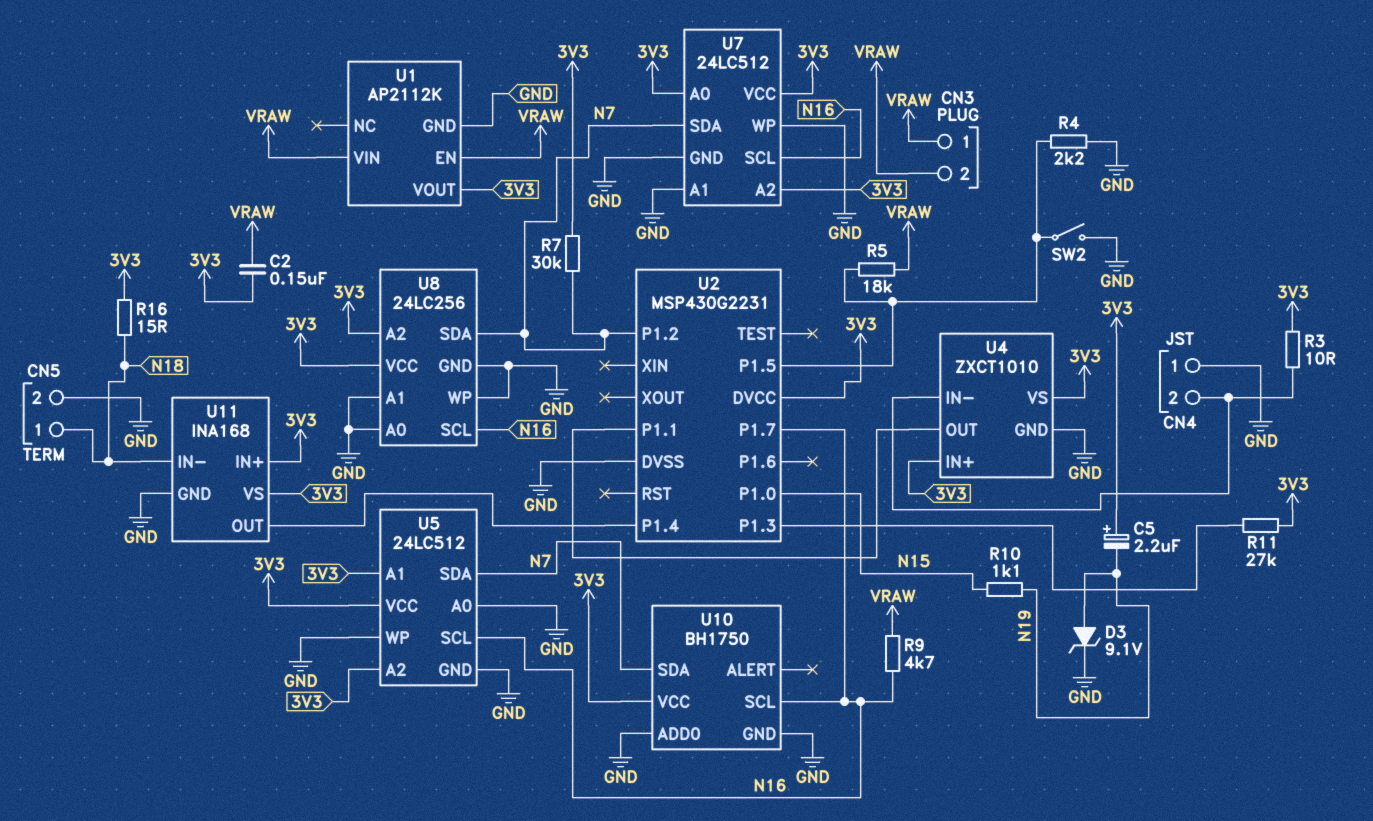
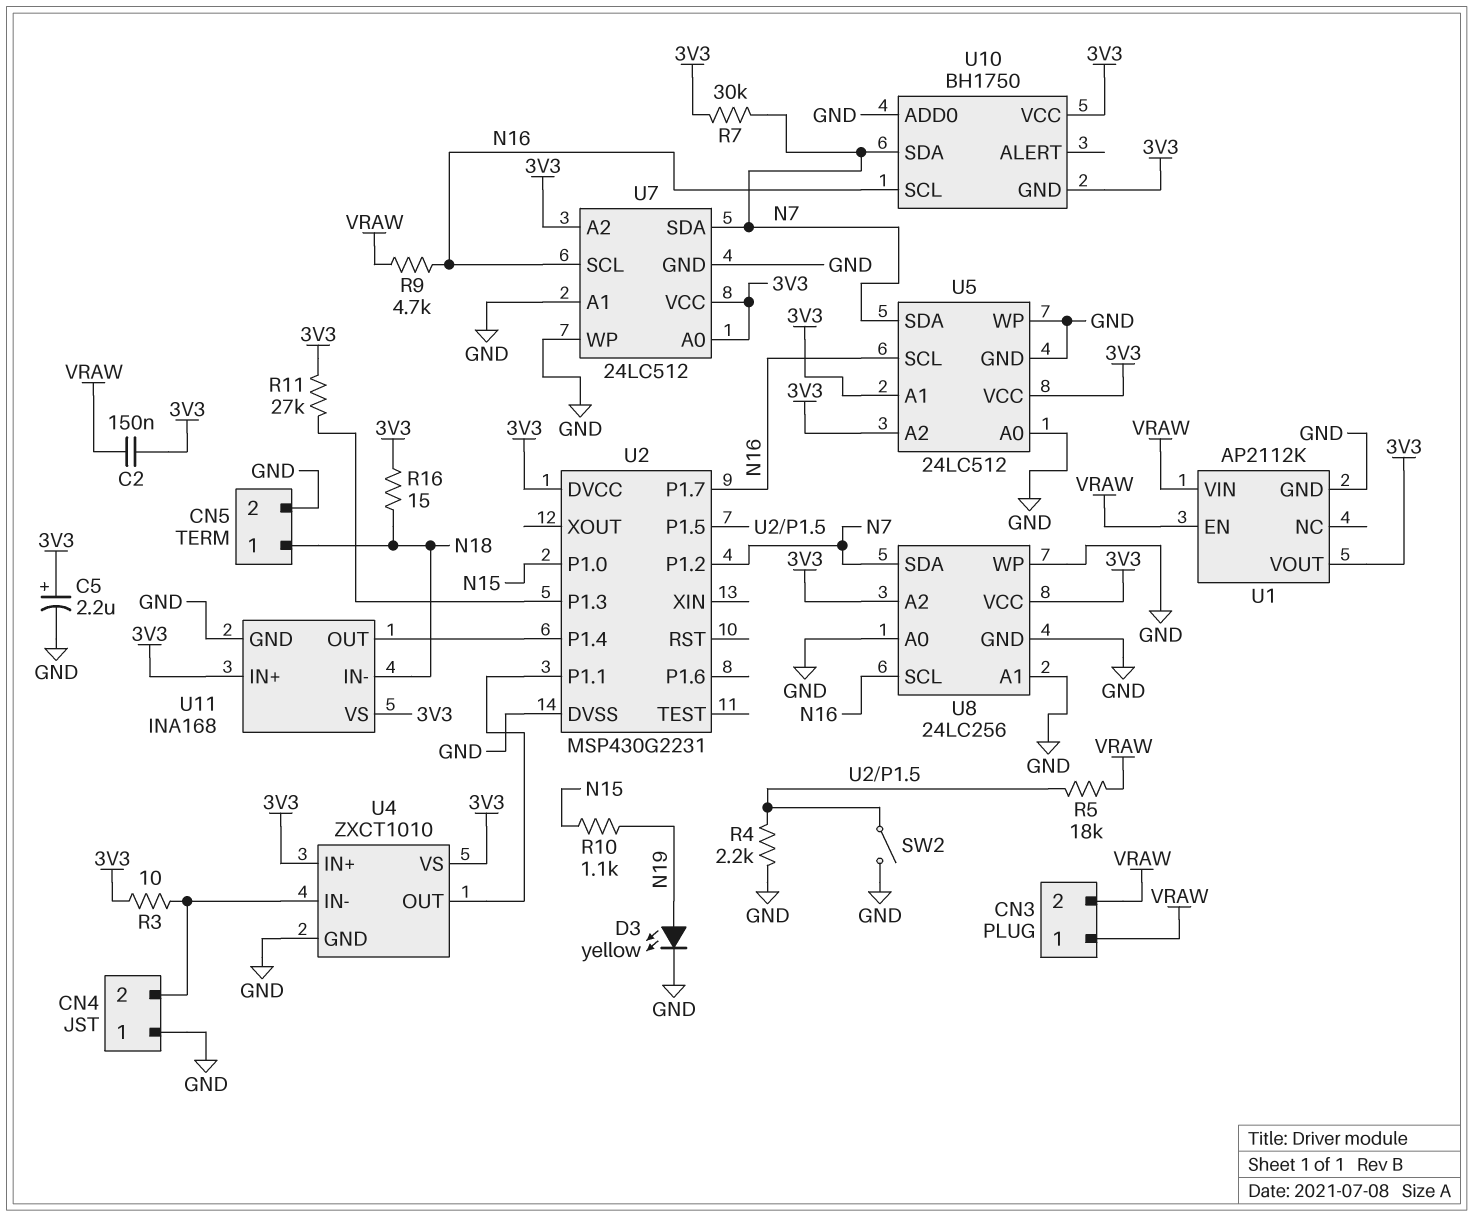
C5: 2.2uF (plus 3V3, minus N19) -> 2.2uF (plus 3V3, minus GND)
D3: zener 9.1V (A N19, K GND) -> LED yellow (A N19, K GND)
U10 pin GND: GND -> 3V3

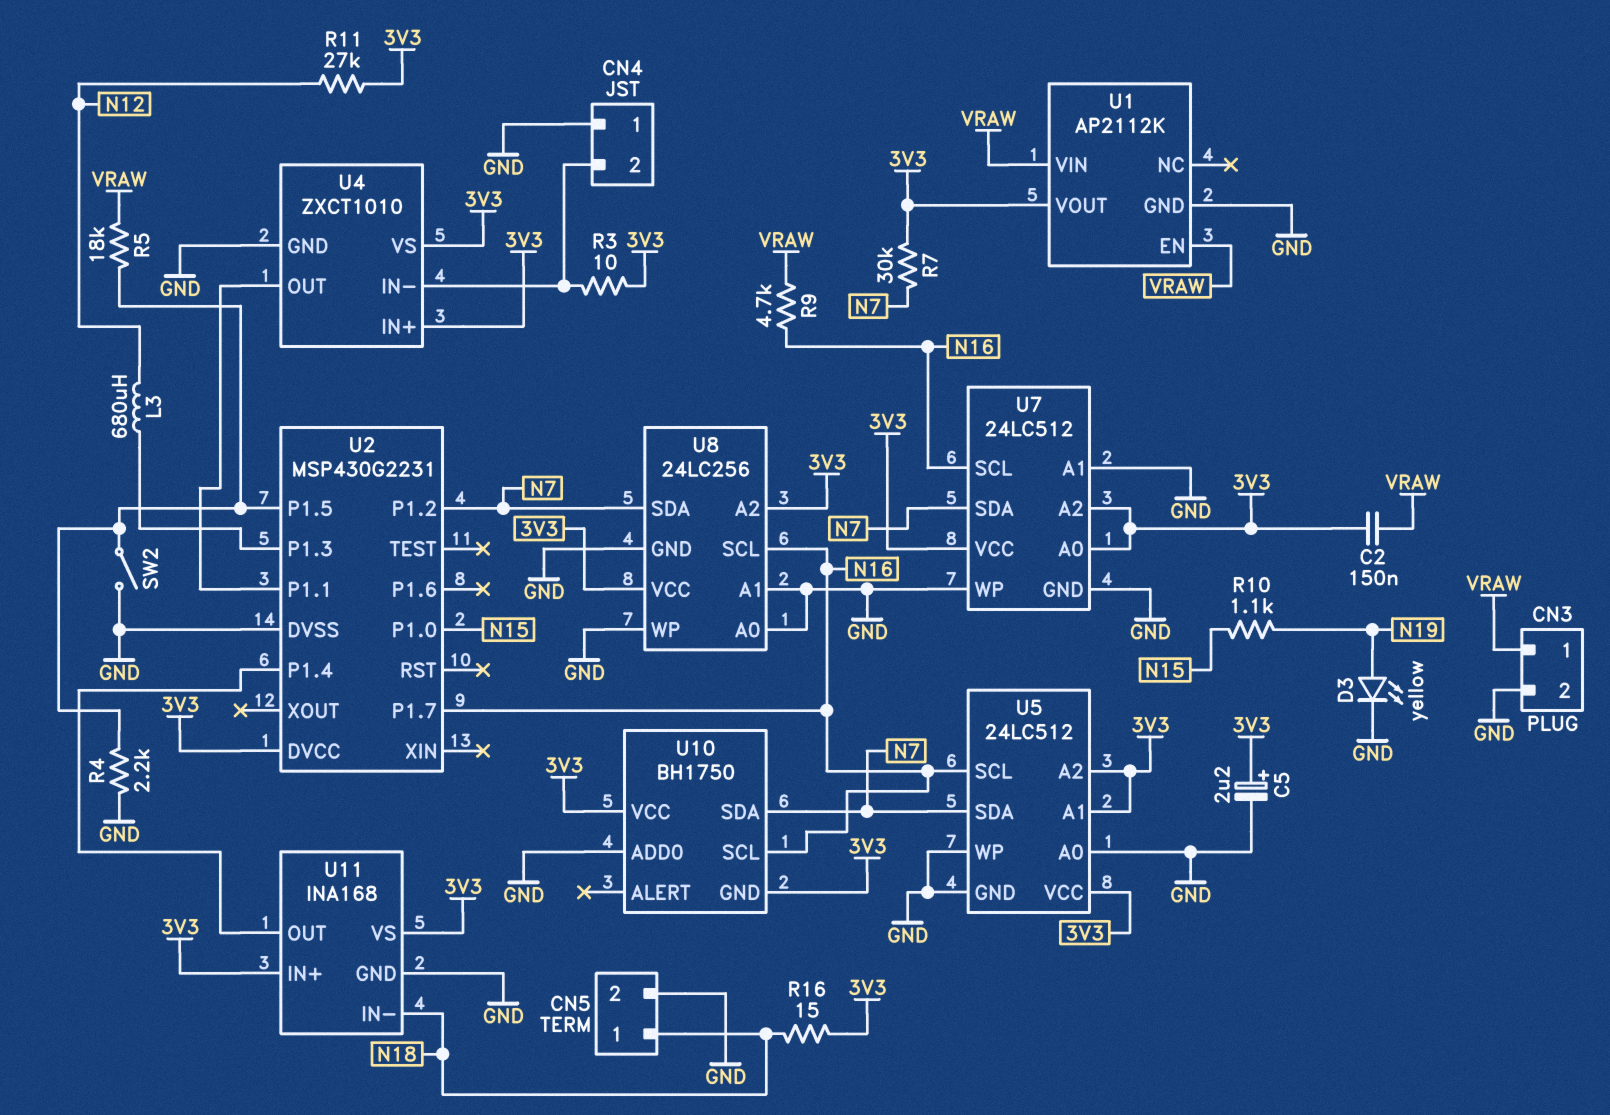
CN3 pin 2: VRAW -> GND
L3: none -> 680uH (N12, U2/P1.3)
R11: 27k (3V3, U2/P1.3) -> 27k (3V3, N12)

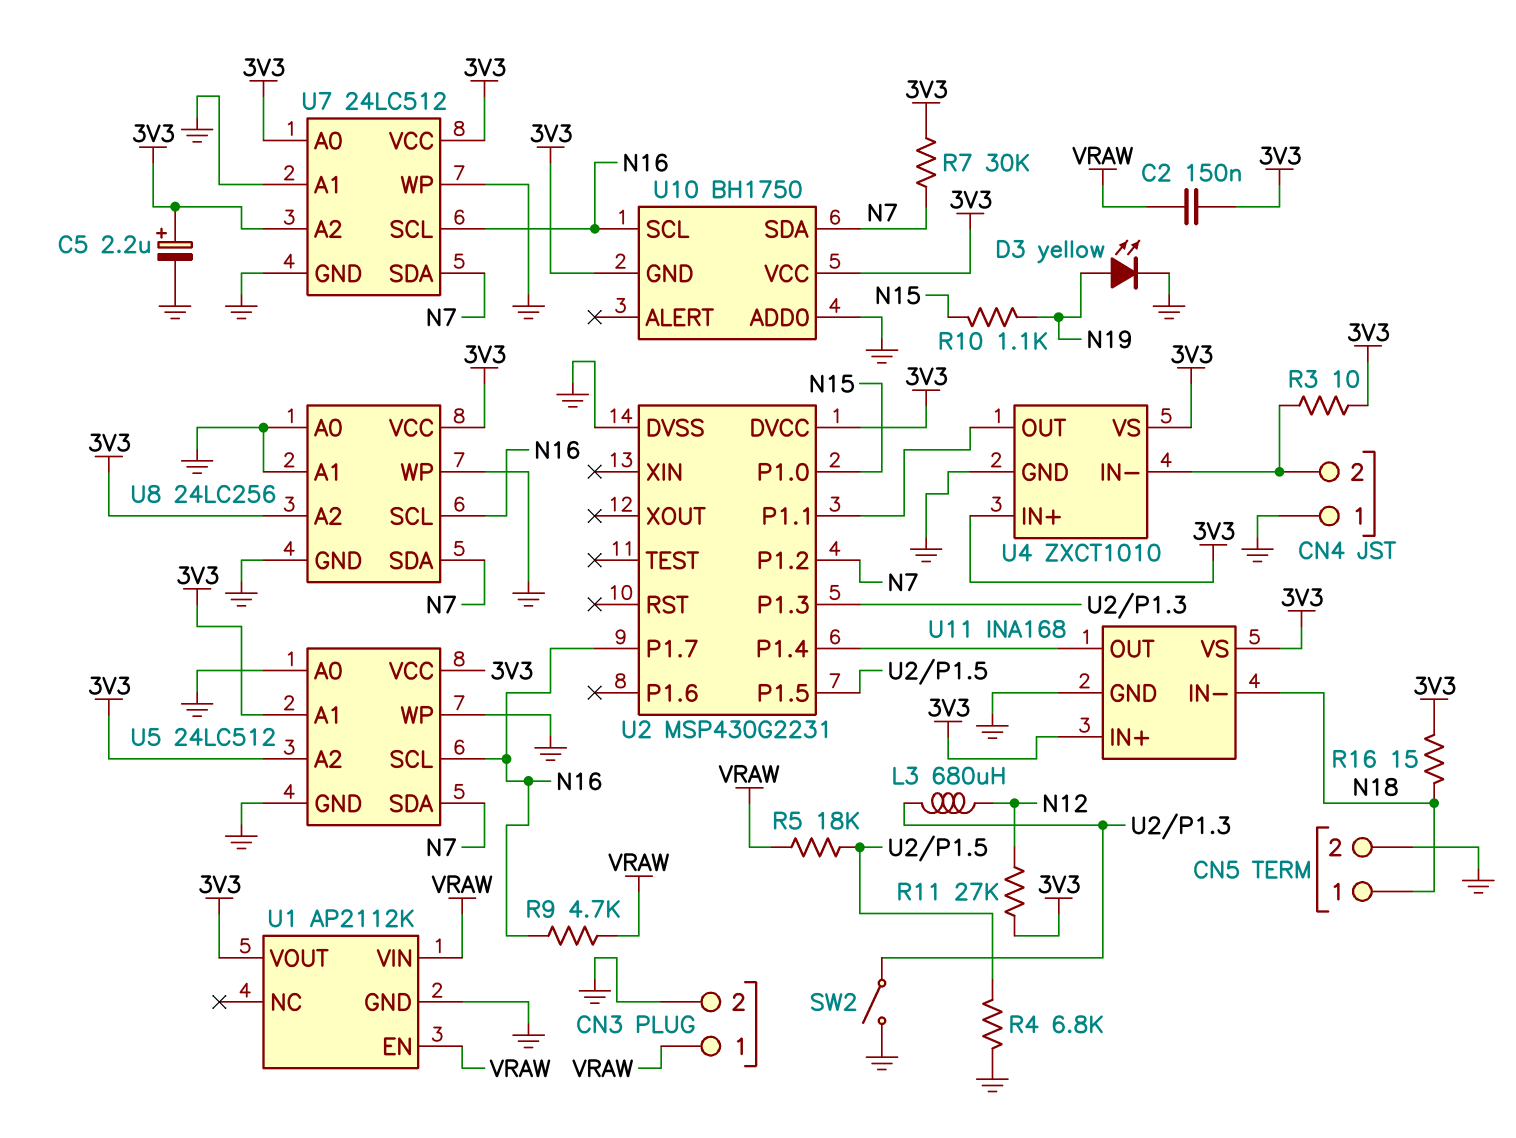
R4: 2.2k (GND, U2/P1.5) -> 6.8k (GND, U2/P1.5)
SW2: switch (GND, U2/P1.5) -> switch (GND, U2/P1.3)

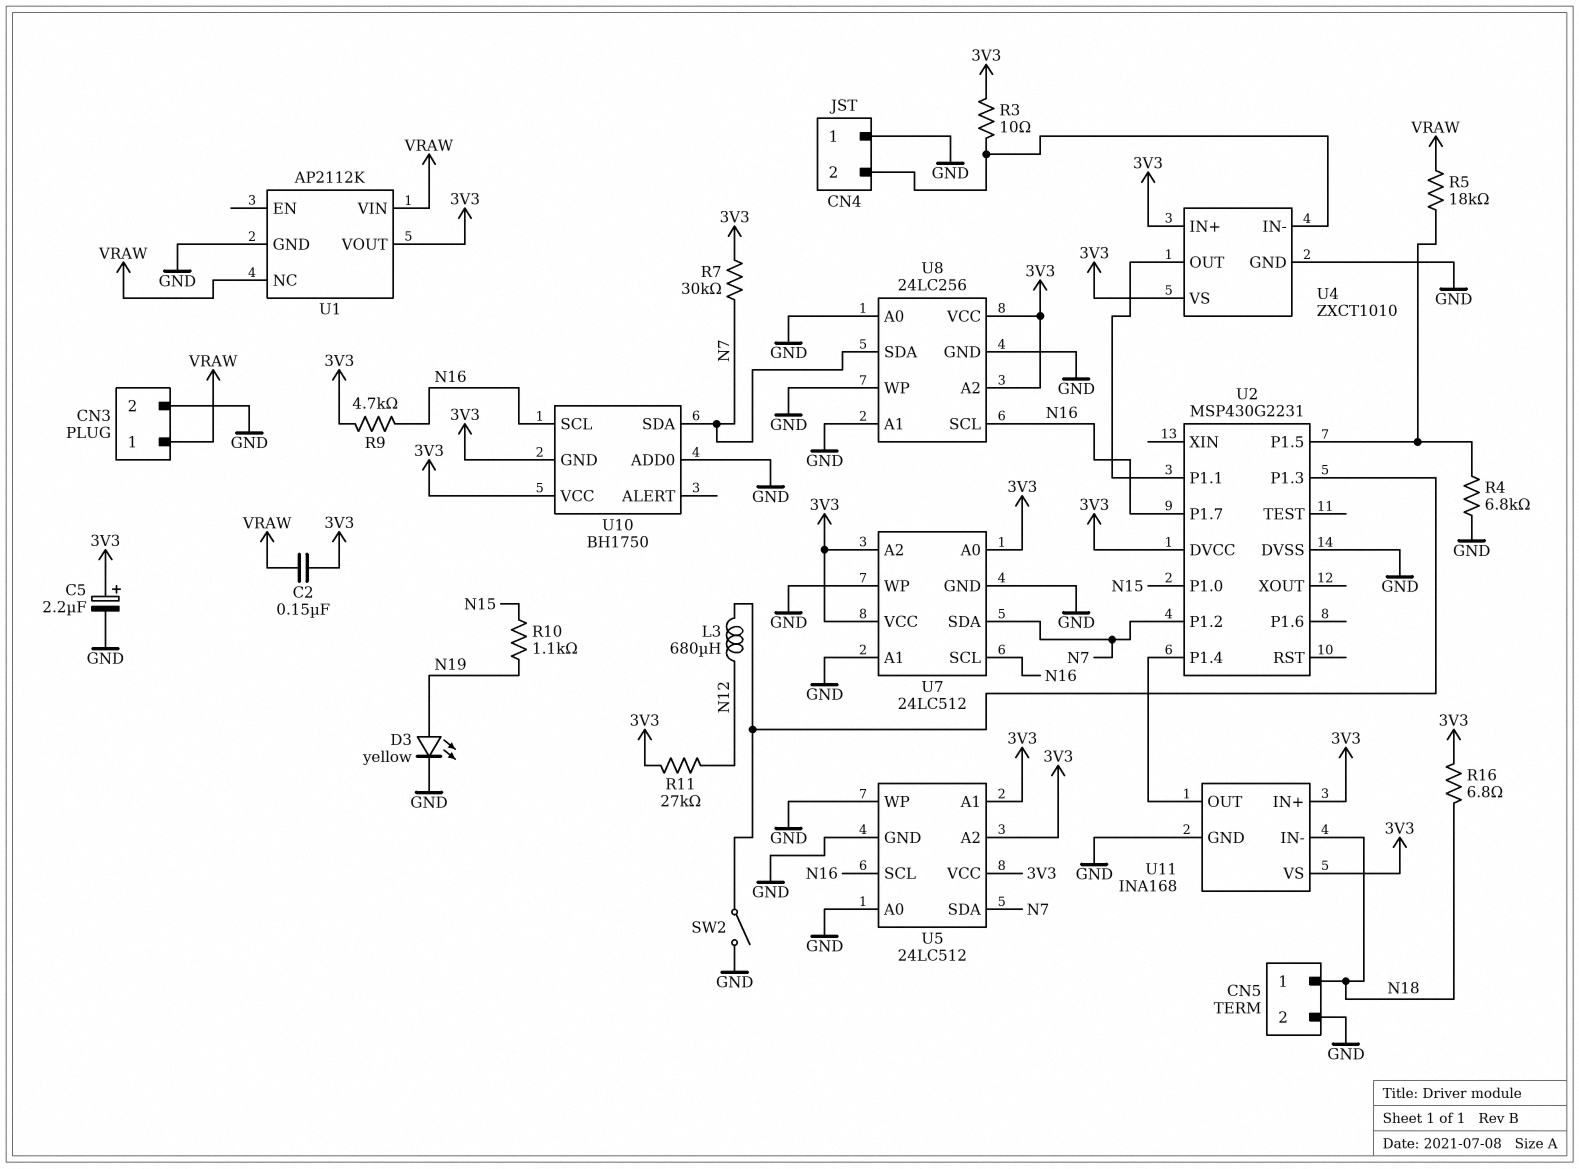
R9: 4.7k (N16, VRAW) -> 4.7k (3V3, N16)
R16: 15 (3V3, N18) -> 6.8 (3V3, N18)
U1 pin EN: VRAW -> none
U1 pin NC: none -> VRAW

